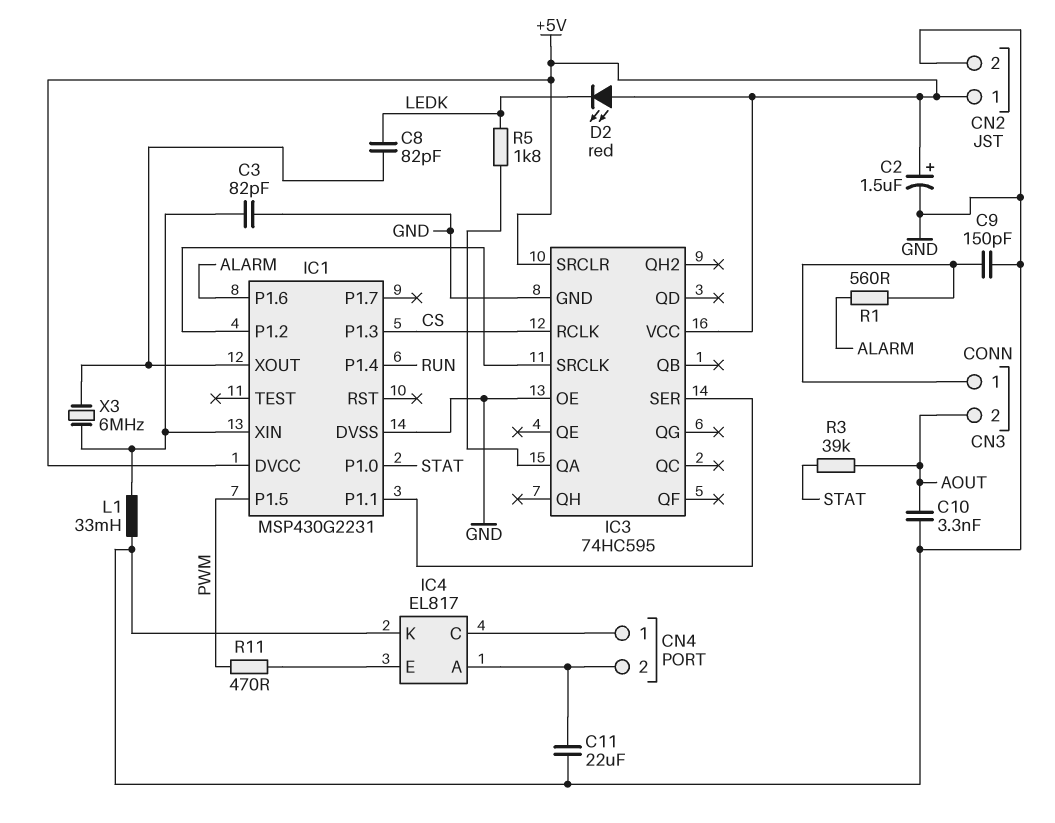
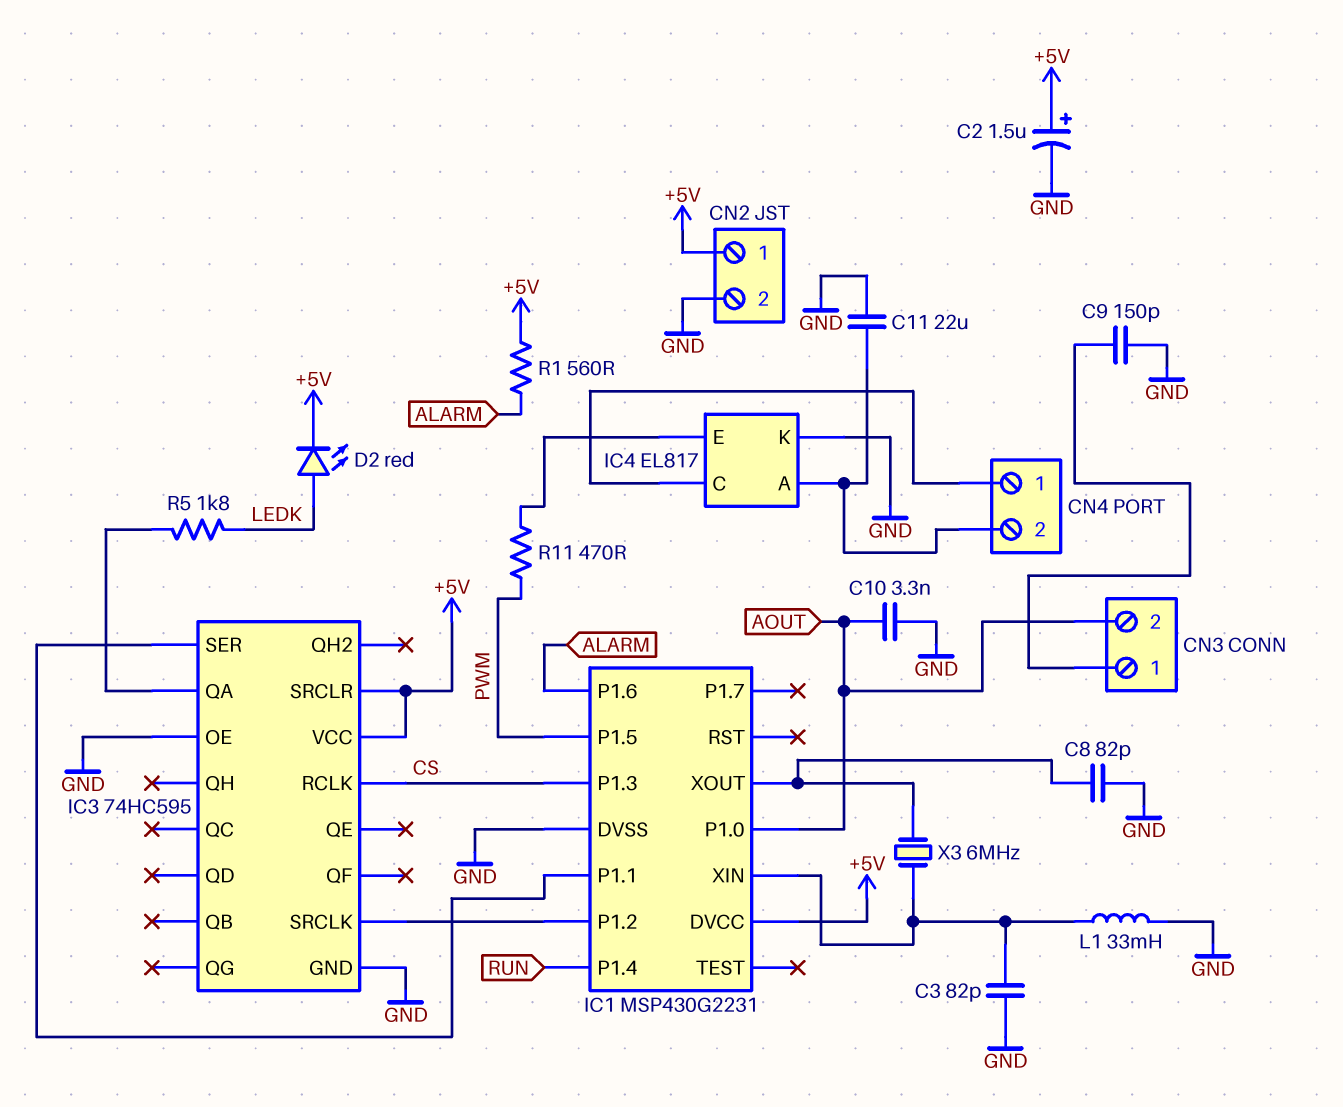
C8: 82pF (IC1/XOUT, LEDK) -> 82pF (GND, IC1/XOUT)
D2: LED red (A +5V, K LEDK) -> LED red (A LEDK, K +5V)
IC1 pin P1.0: STAT -> AOUT
R1: 560 (ALARM, CN3/1) -> 560 (+5V, ALARM)
R3: 39k (AOUT, STAT) -> none

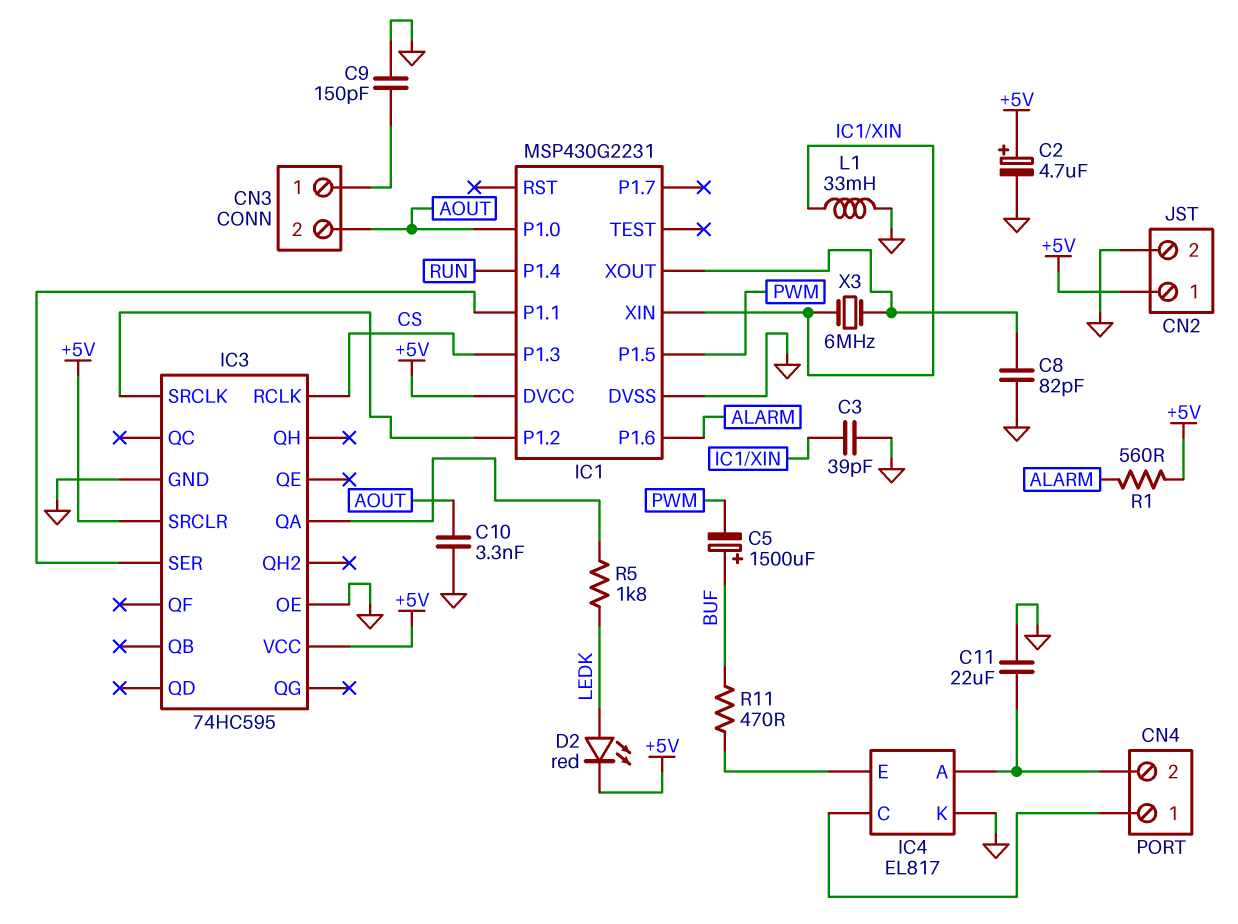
C2: 1.5uF (plus +5V, minus GND) -> 4.7uF (plus +5V, minus GND)
C3: 82pF (GND, IC1/XIN) -> 39pF (GND, IC1/XIN)
C5: none -> 1500uF (plus BUF, minus PWM)
R11: 470 (IC4/E, PWM) -> 470 (BUF, IC4/E)

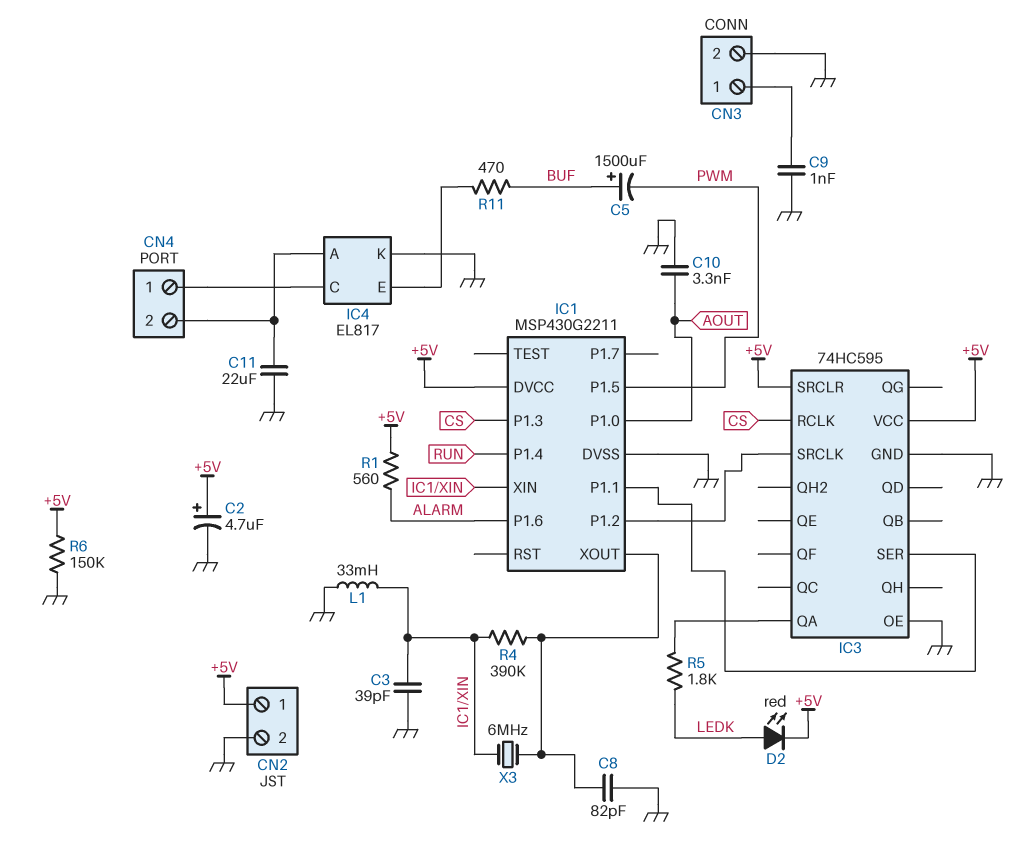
C9: 150pF (CN3/1, GND) -> 1nF (CN3/1, GND)
CN3 pin 2: AOUT -> GND
IC1: MSP430G2231 -> MSP430G2211
R4: none -> 390k (IC1/XIN, IC1/XOUT)
R6: none -> 150k (+5V, GND)

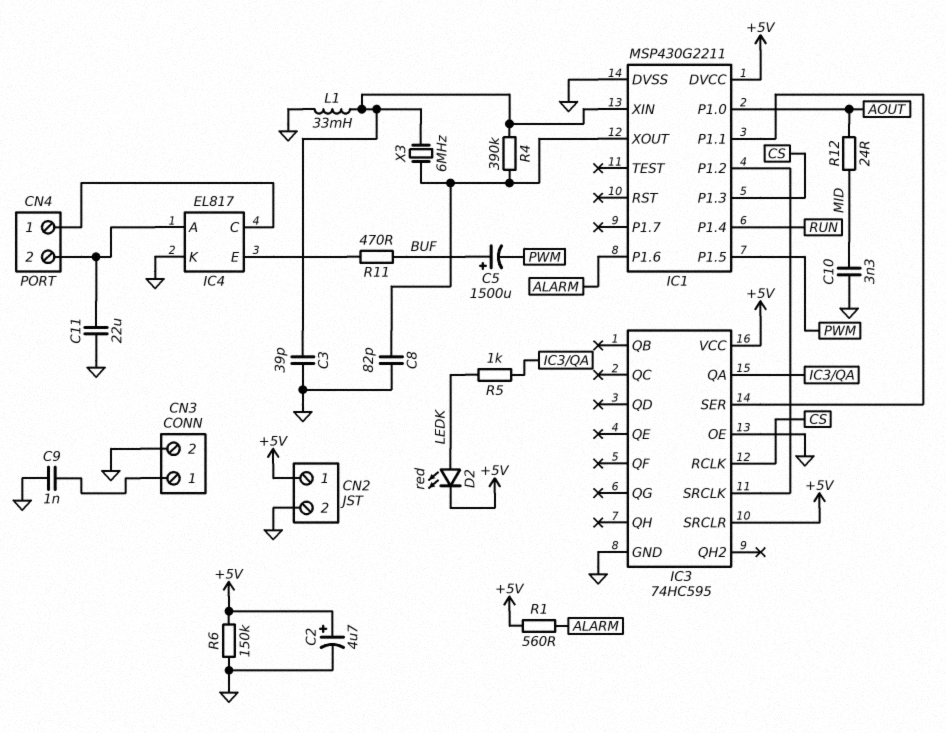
C10: 3.3nF (AOUT, GND) -> 3.3nF (GND, MID)
R5: 1.8k (IC3/QA, LEDK) -> 1k (IC3/QA, LEDK)
R12: none -> 24 (AOUT, MID)

